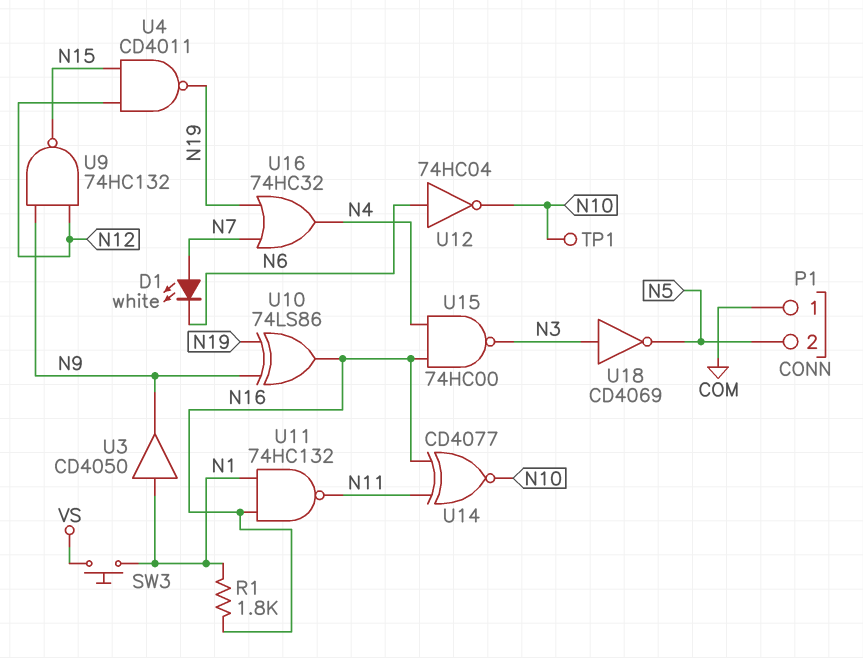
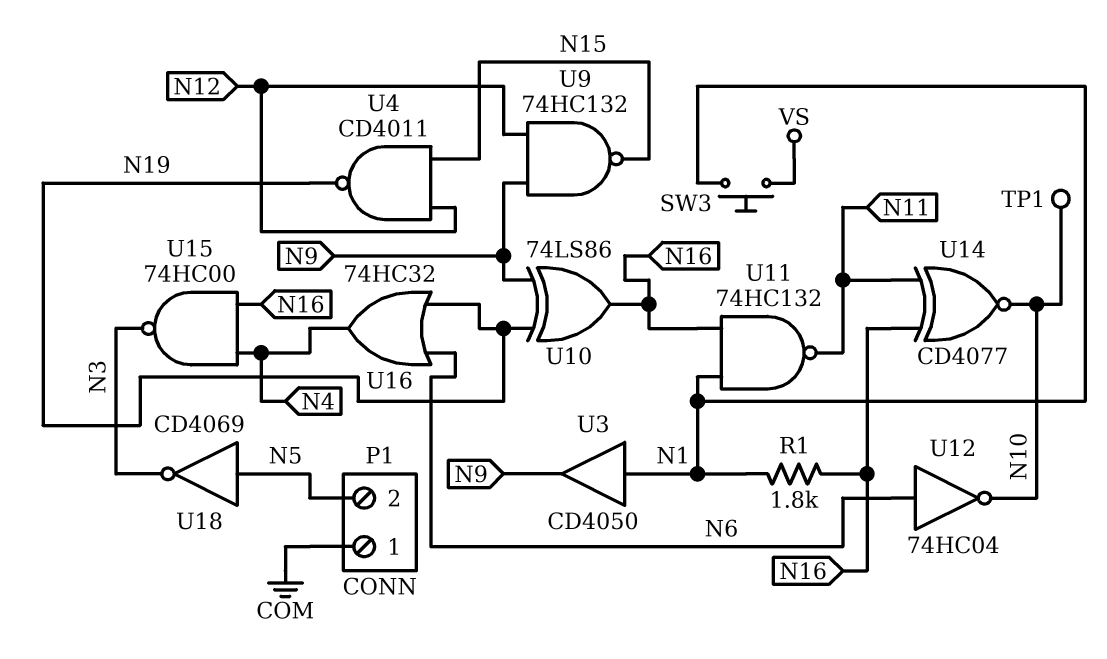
D1: LED white (A N7, K N6) -> none
U16: OR 74HC32 (in N7, in N19, out N4) -> OR 74HC32 (in N6, in N19, out N4)
U18: NOT CD4069 (in N3, out N5) -> NOT CD4069 (in N5, out N3)

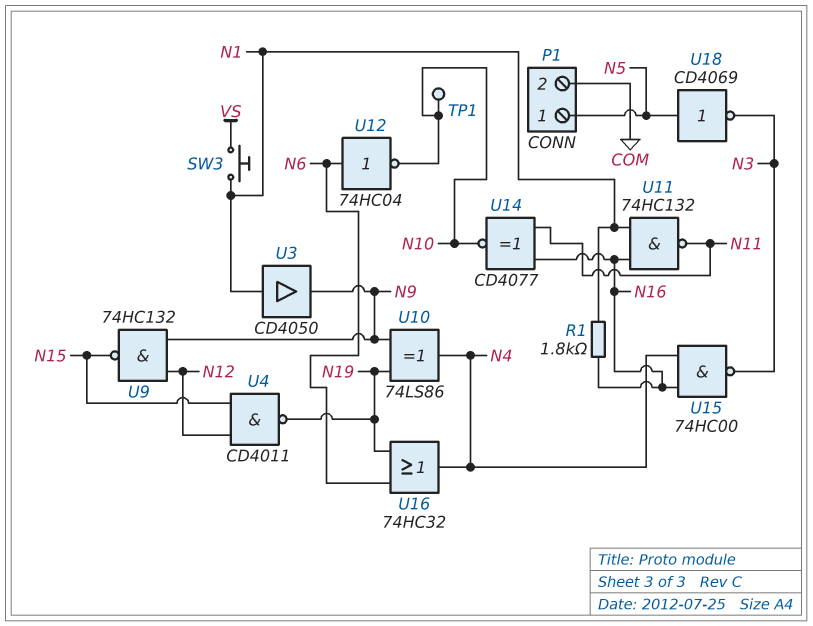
P1 pin 1: COM -> N5
P1 pin 2: N5 -> COM
U10: XOR 74LS86 (in N9, in N19, out N16) -> XOR 74LS86 (in N9, in N19, out N4)

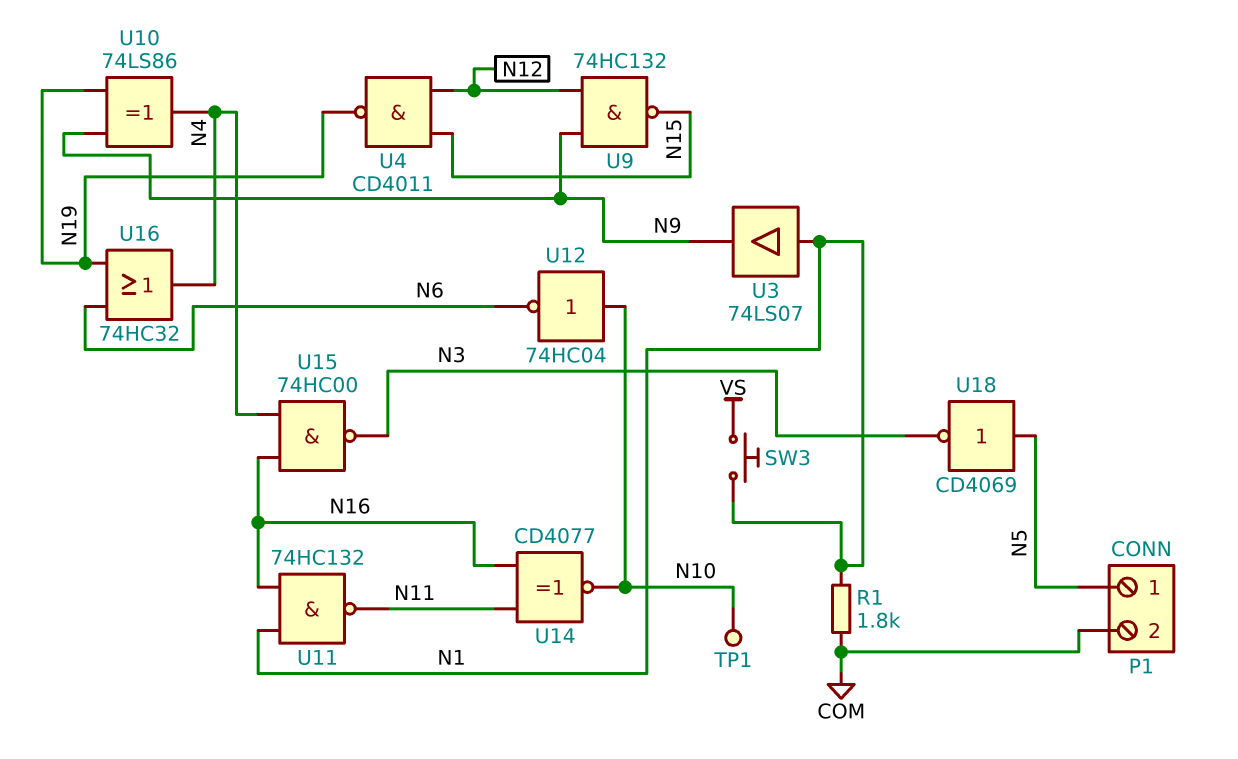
R1: 1.8k (N1, N16) -> 1.8k (COM, N1)
U3: buffer CD4050 (in N1, out N9) -> buffer 74LS07 (in N1, out N9)
U12: NOT 74HC04 (in N6, out N10) -> NOT 74HC04 (in N10, out N6)

